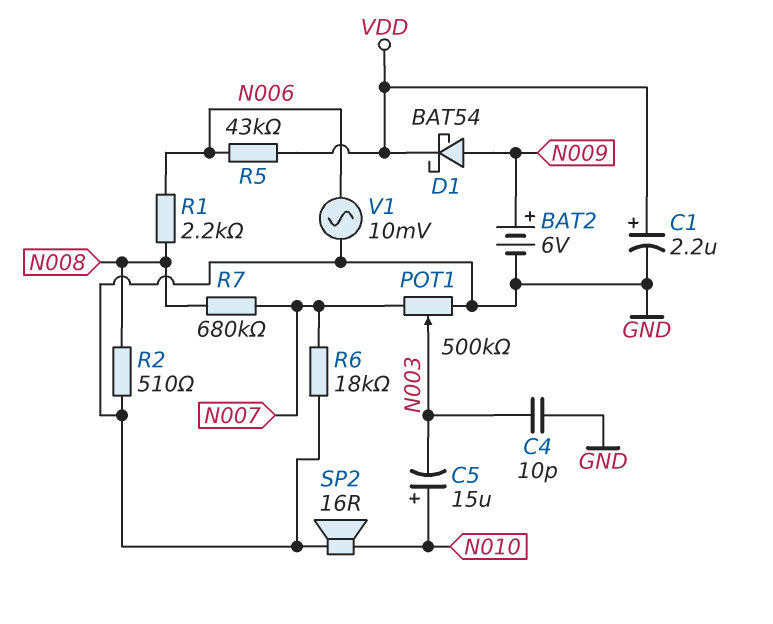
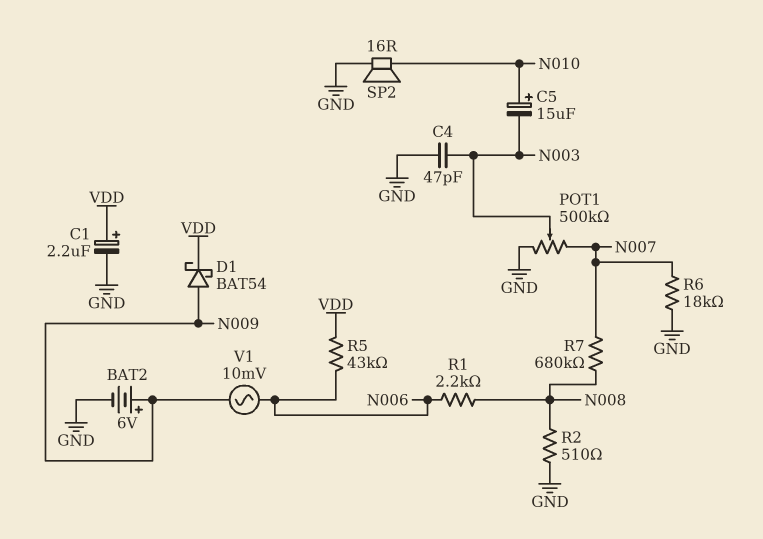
C4: 10pF (GND, N003) -> 47pF (GND, N003)
V1: AC 10mV (GND, N006) -> AC 10mV (N006, N009)

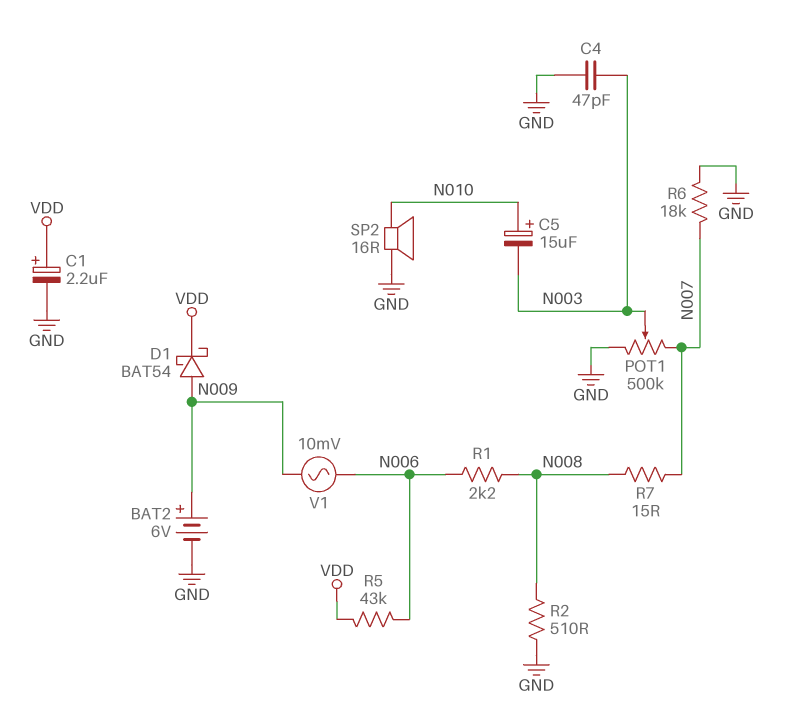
R7: 680k (N007, N008) -> 15 (N007, N008)

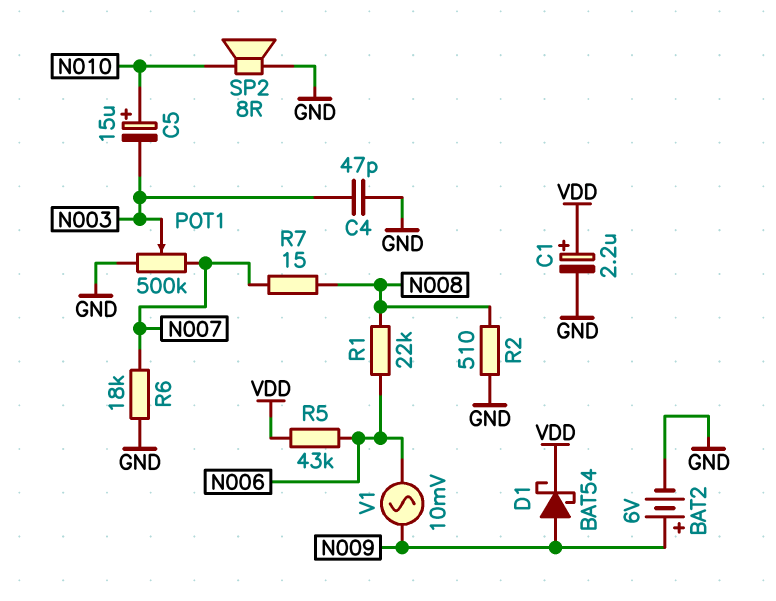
R1: 2.2k (N006, N008) -> 22k (N006, N008)
SP2: speaker 16R (GND, N010) -> speaker 8R (GND, N010)

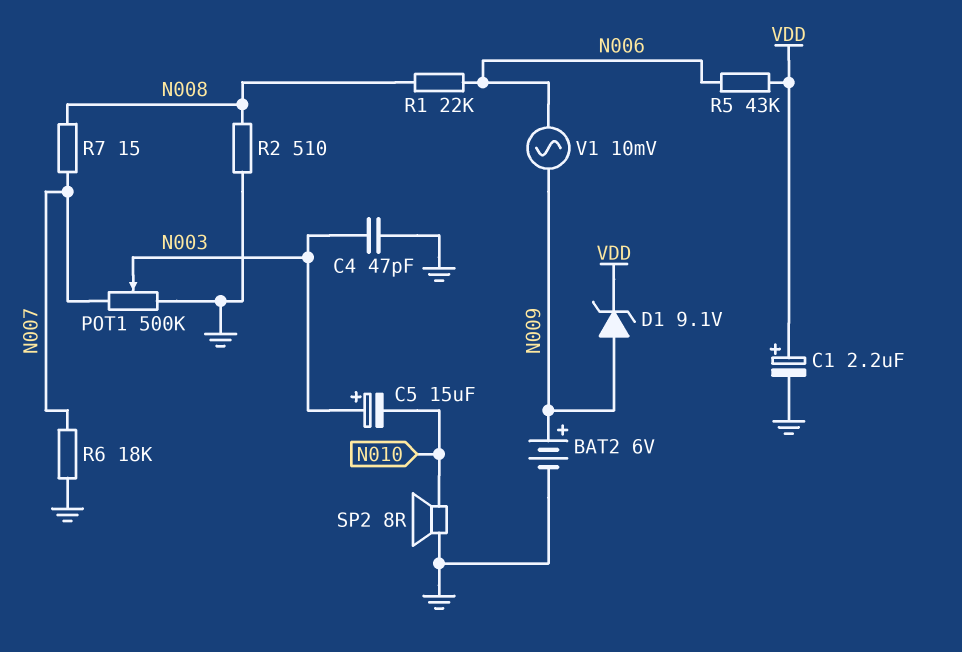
C5: 15uF (plus N010, minus N003) -> 15uF (plus N003, minus N010)
D1: schottky BAT54 (A N009, K VDD) -> zener 9.1V (A N009, K VDD)

